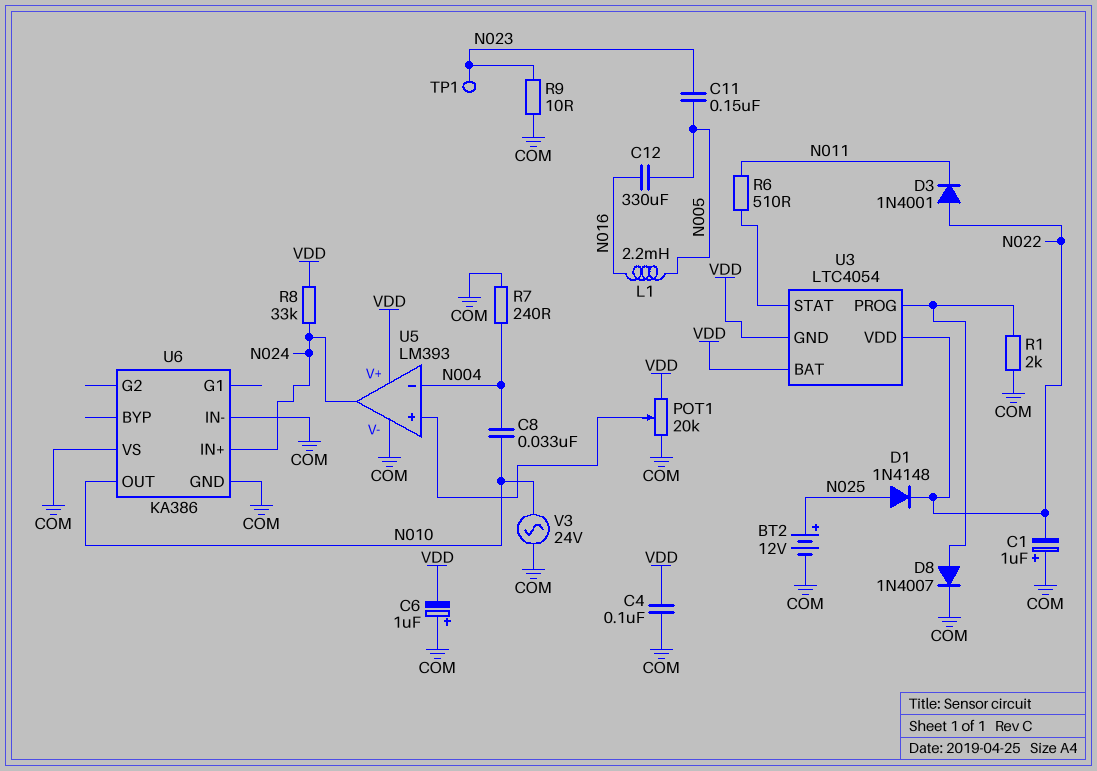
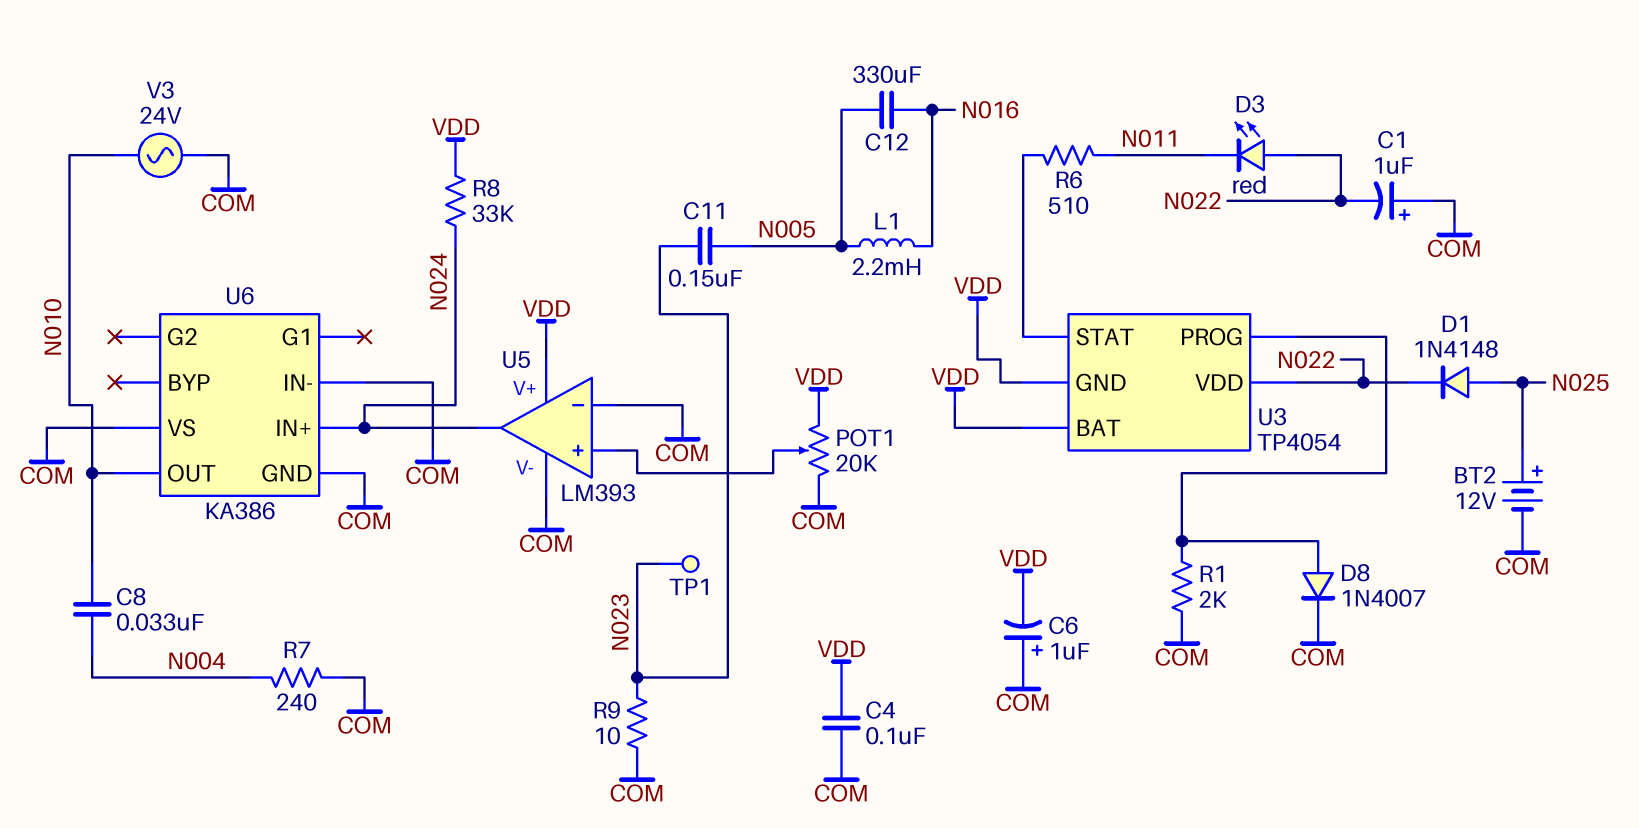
D3: diode 1N4001 (A N022, K N011) -> LED red (A N022, K N011)
U3: LTC4054 -> TP4054
U5 pin in-: N004 -> COM

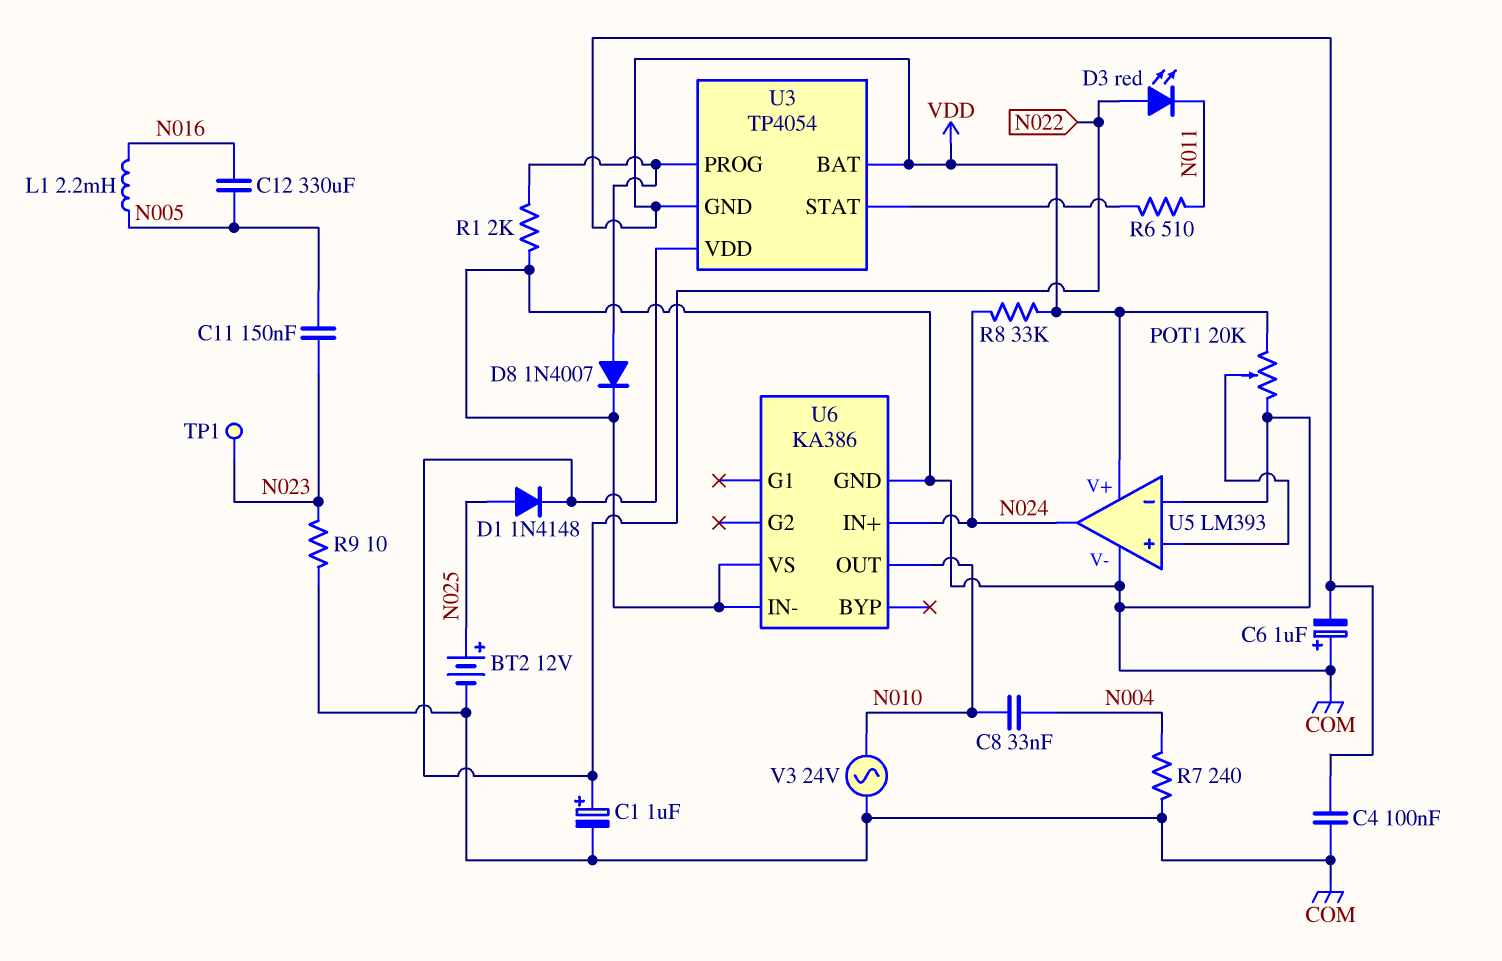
C1: 1uF (plus COM, minus N022) -> 1uF (plus N022, minus COM)

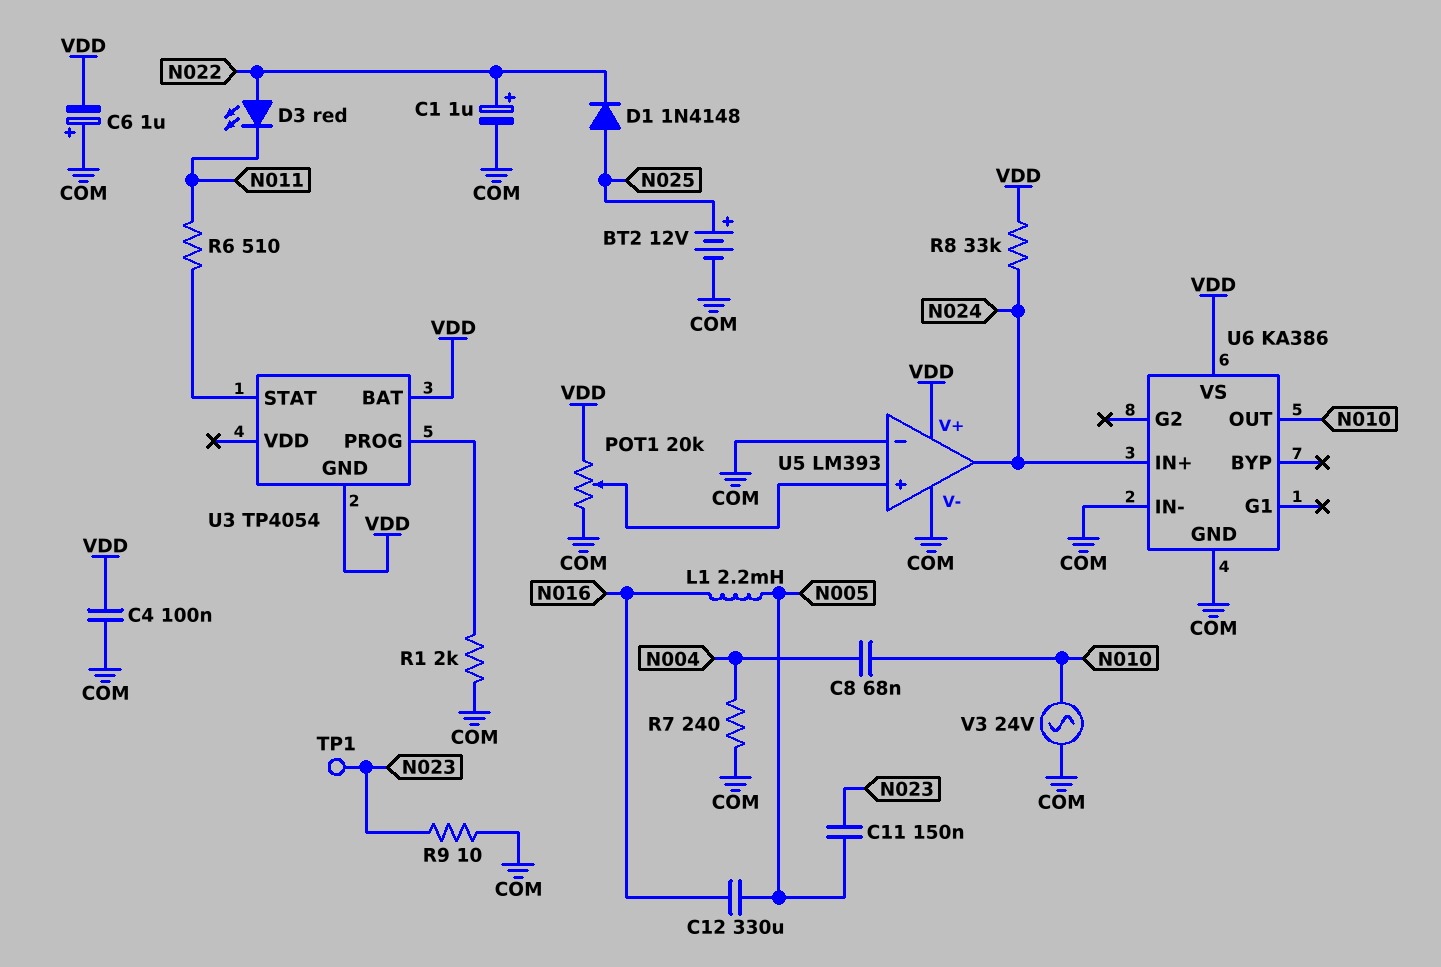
C8: 33nF (N004, N010) -> 68nF (N004, N010)
D8: diode 1N4007 (A U3/PROG, K COM) -> none
U3 pin VDD: N022 -> none
U6 pin VS: COM -> VDD

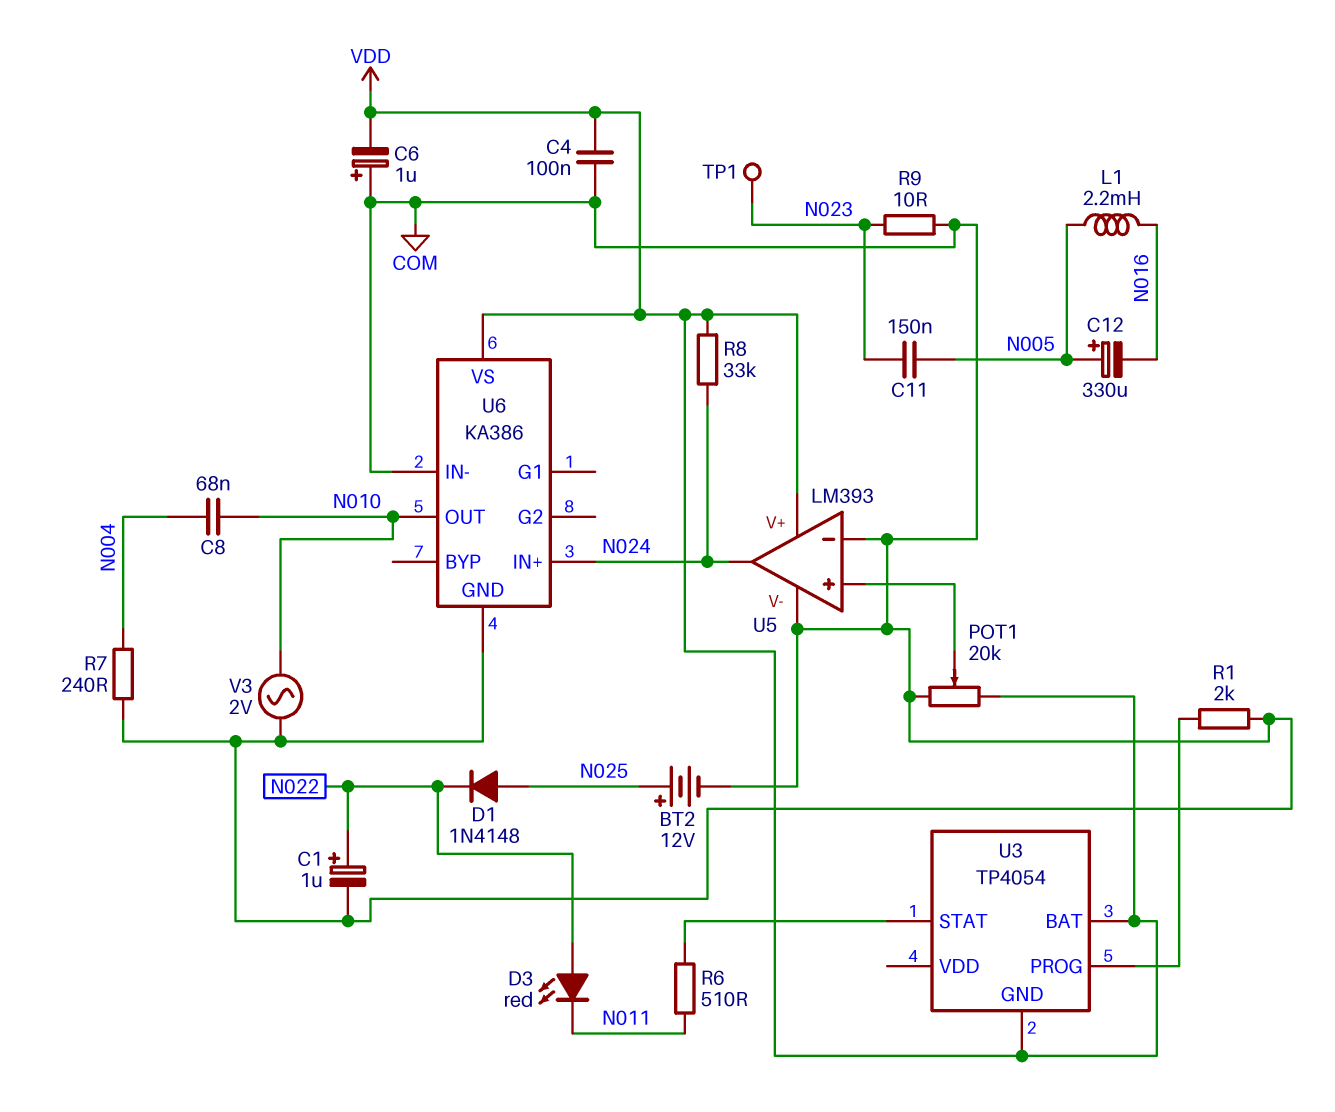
C12: 330uF (N005, N016) -> 330uF (plus N005, minus N016)
V3: AC 24V (COM, N010) -> AC 2V (COM, N010)

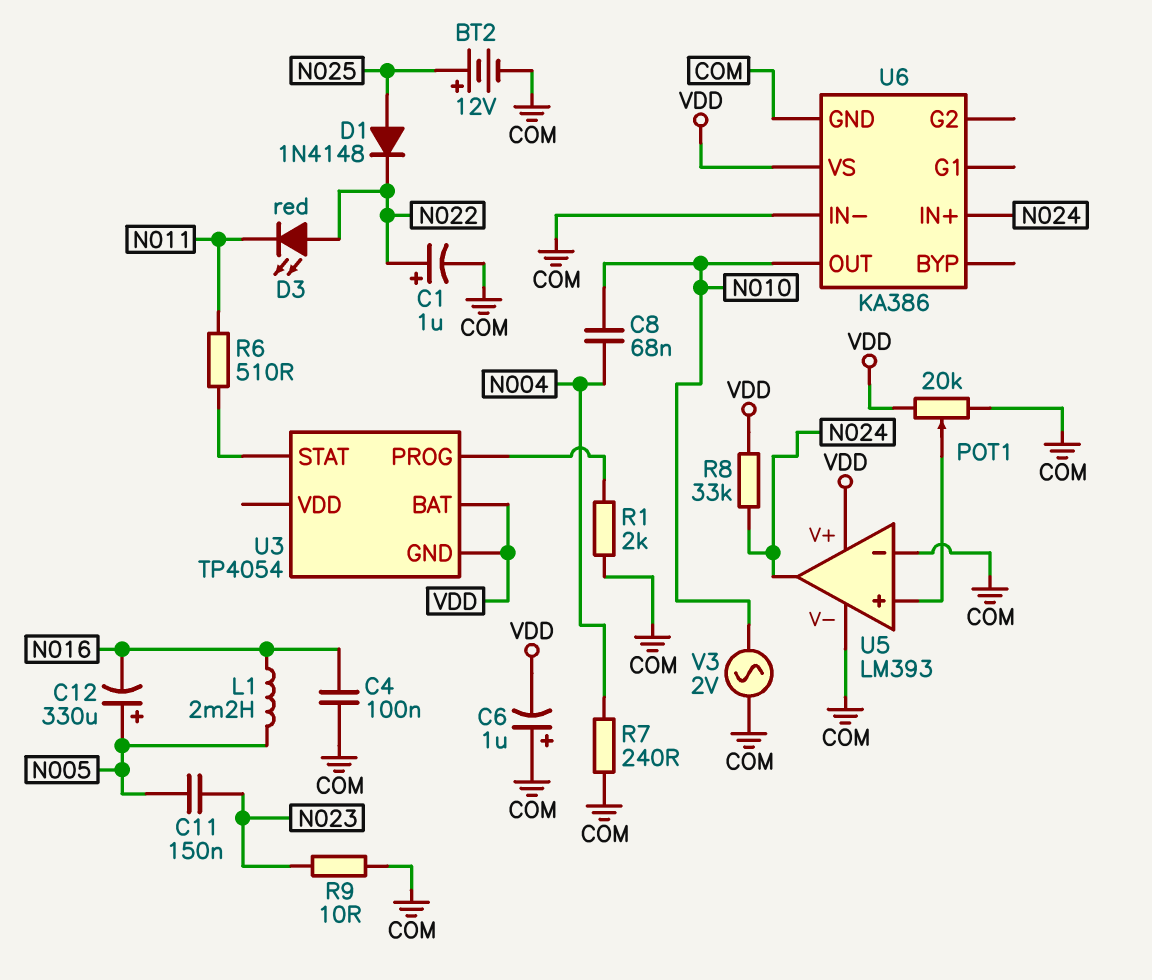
C4: 100nF (COM, VDD) -> 100nF (COM, N016)
TP1: test point (N023) -> none

